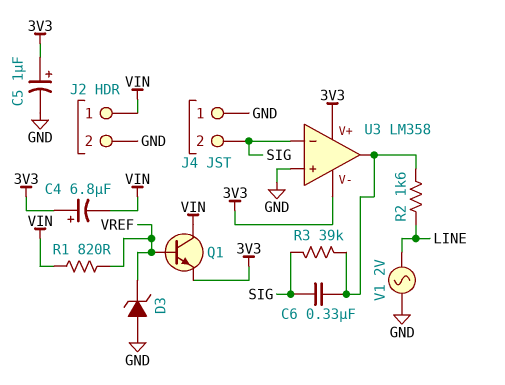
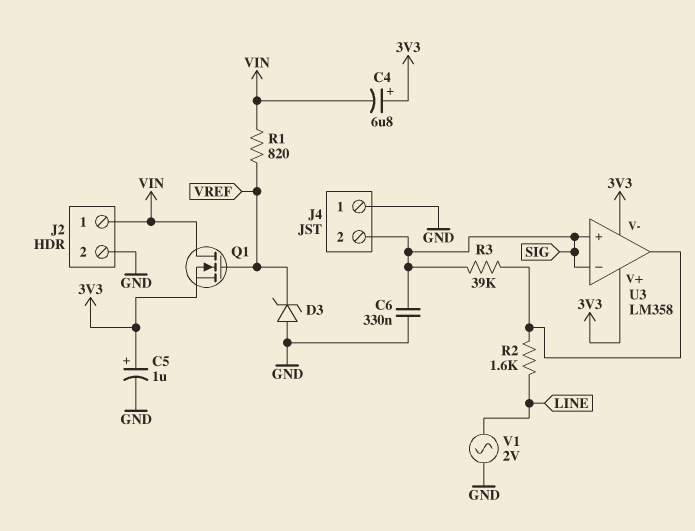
C6: 330nF (SIG, U3/out) -> 330nF (GND, SIG)
Q1: NPN (B VREF, C VIN, E 3V3) -> NMOS (G VREF, D VIN, S 3V3)
U3 pin in+: GND -> SIG

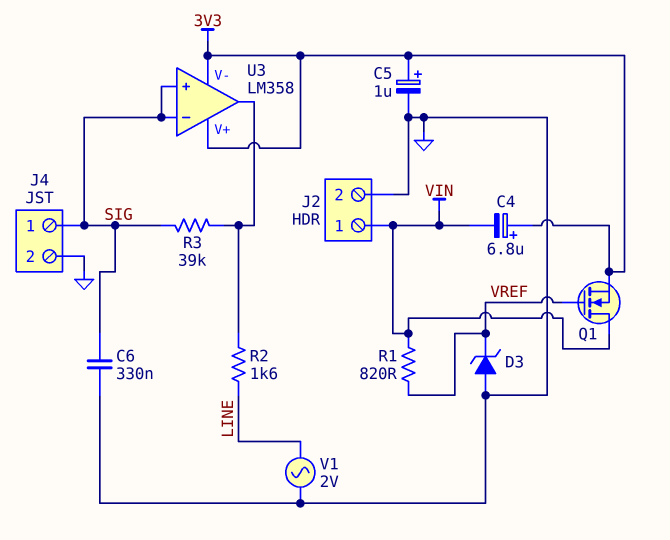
J4 pin 1: GND -> SIG
J4 pin 2: SIG -> GND

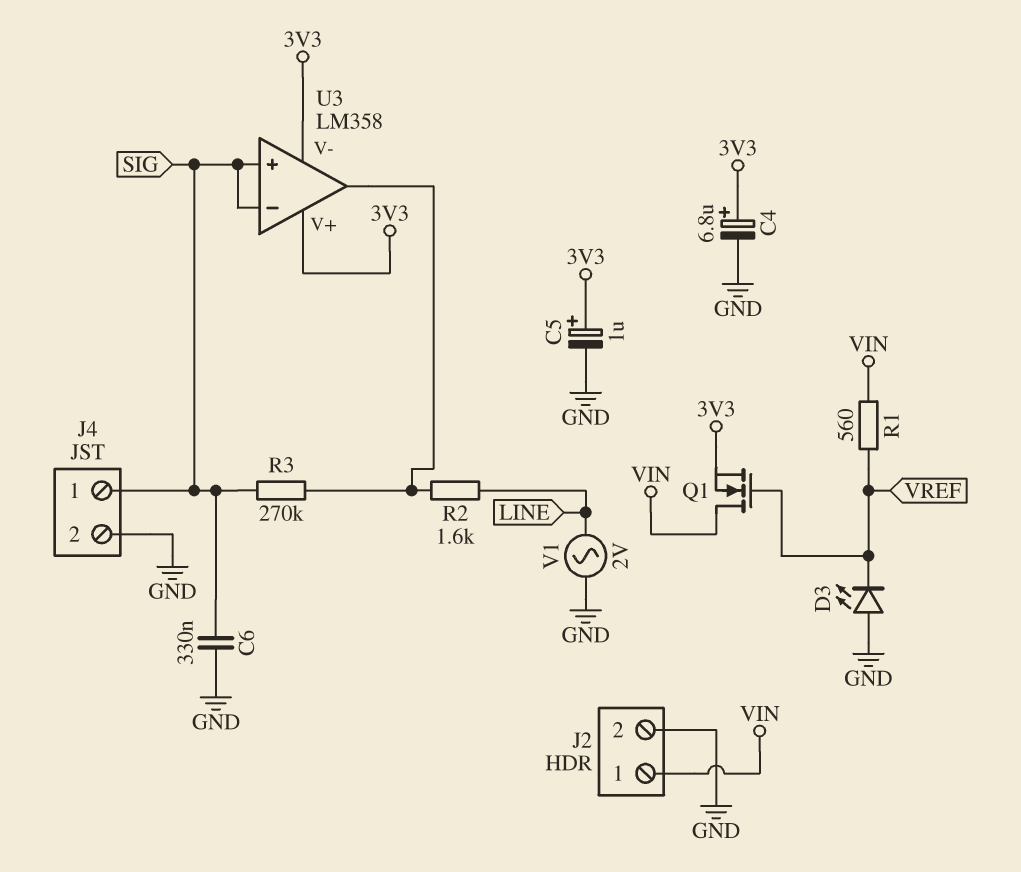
C4: 6.8uF (plus 3V3, minus VIN) -> 6.8uF (plus 3V3, minus GND)
D3: zener (A GND, K VREF) -> LED (A GND, K VREF)
R1: 820 (VIN, VREF) -> 560 (VIN, VREF)
R3: 39k (SIG, U3/out) -> 270k (SIG, U3/out)

